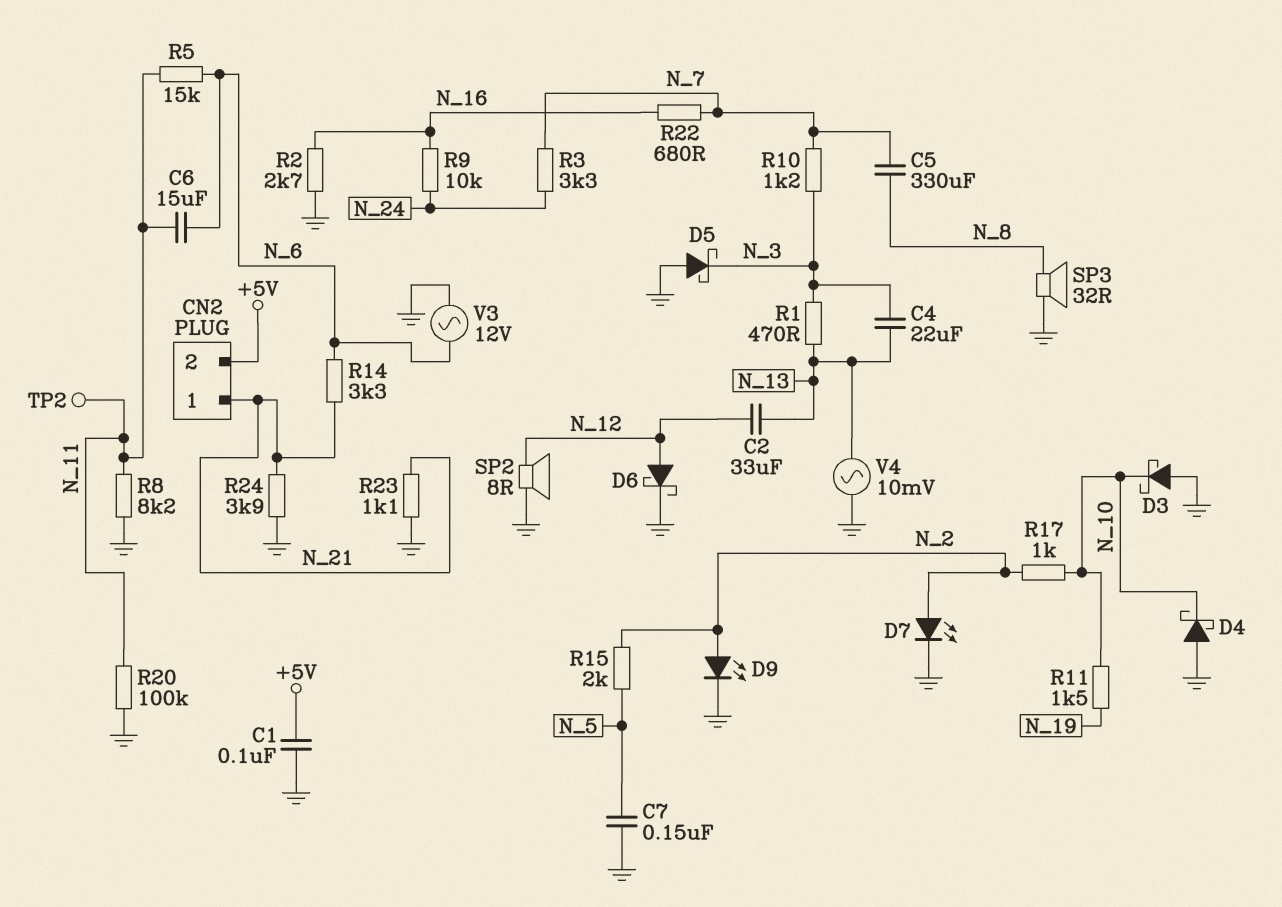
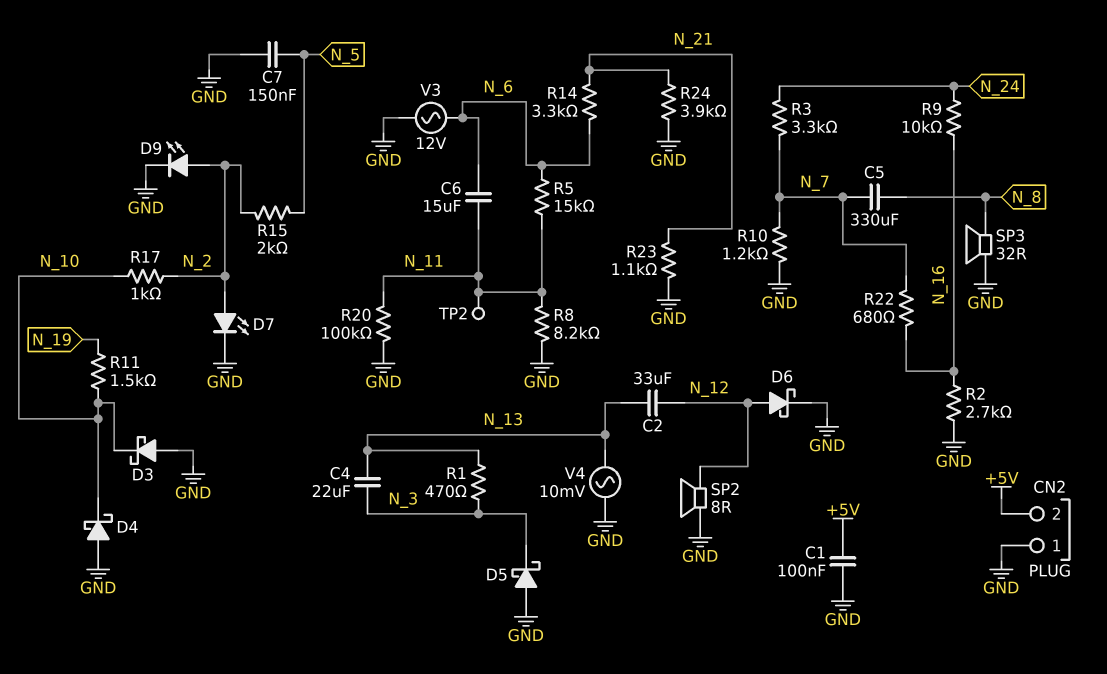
CN2 pin 1: N_21 -> GND
R10: 1.2k (N_3, N_7) -> 1.2k (GND, N_7)

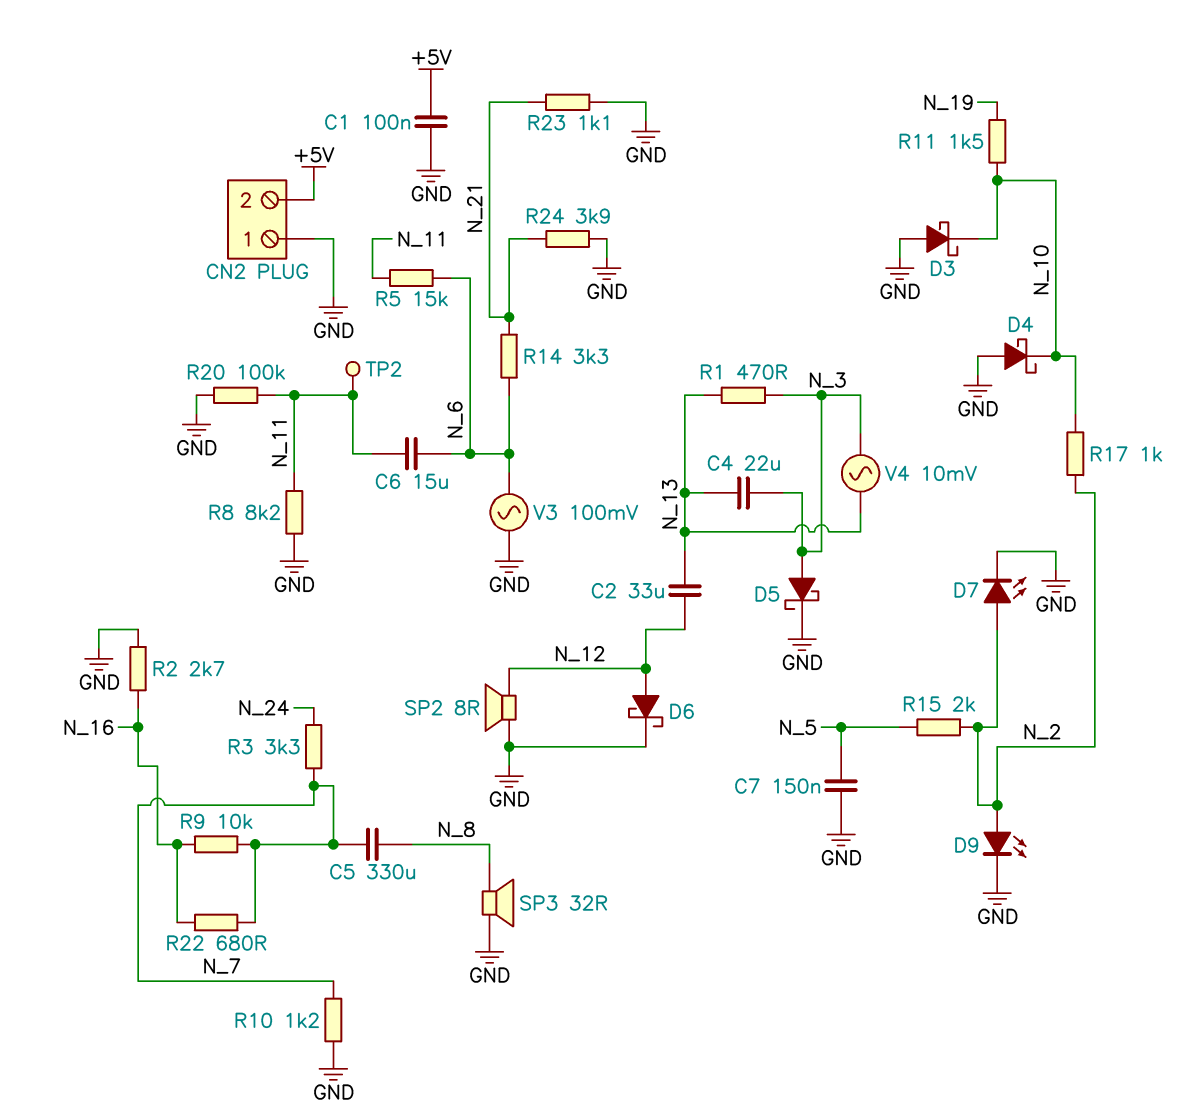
D5: schottky (A GND, K N_3) -> schottky (A N_3, K GND)
R9: 10k (N_16, N_24) -> 10k (N_7, N_16)
V3: AC 12V (GND, N_6) -> AC 100mV (GND, N_6)
V4: AC 10mV (GND, N_13) -> AC 10mV (N_3, N_13)

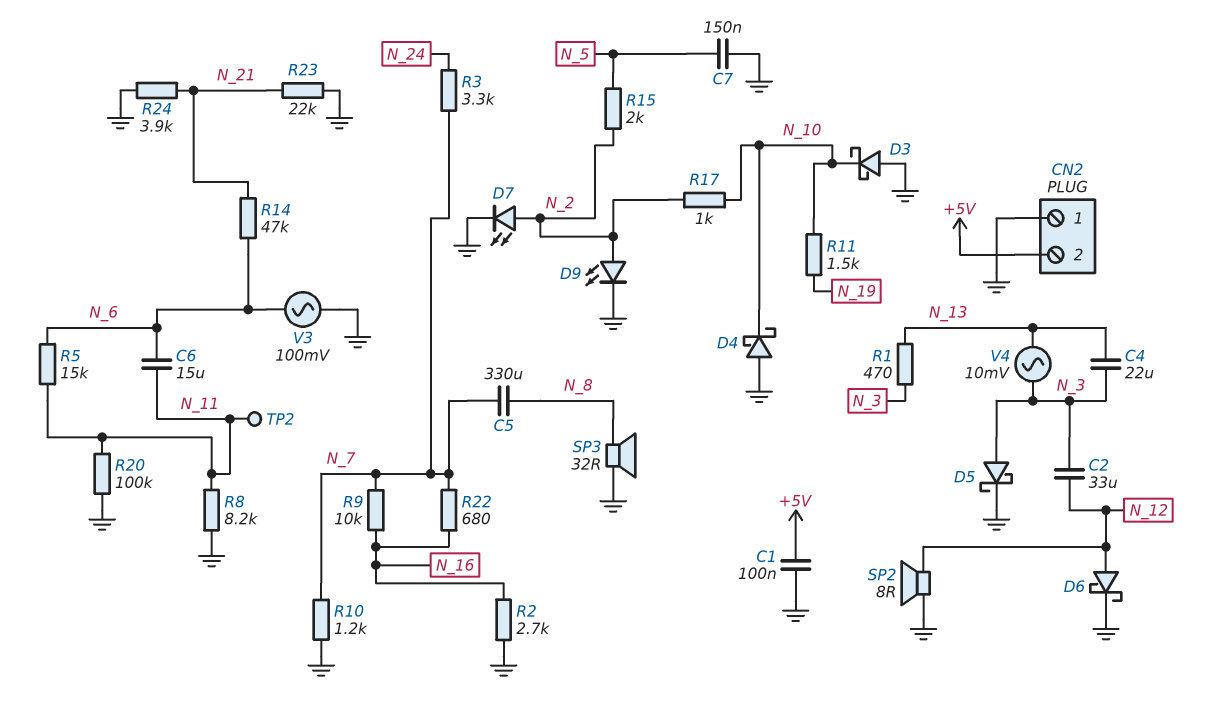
C2: 33uF (N_12, N_13) -> 33uF (N_3, N_12)
R14: 3.3k (N_6, N_21) -> 47k (N_6, N_21)
R23: 1.1k (GND, N_21) -> 22k (GND, N_21)

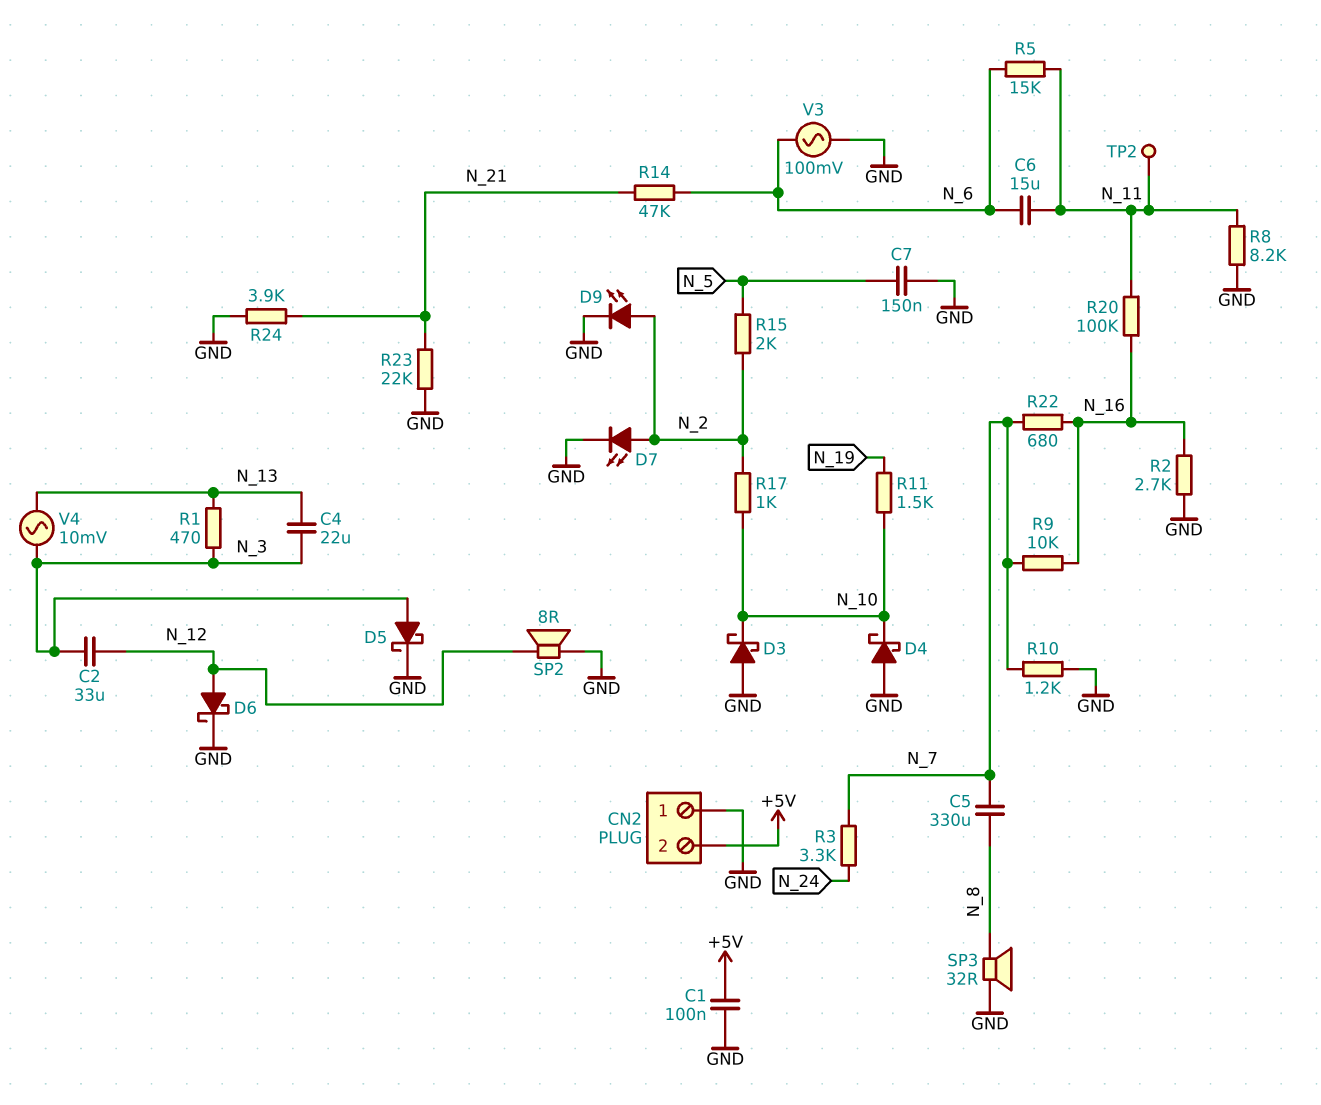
R20: 100k (GND, N_11) -> 100k (N_11, N_16)

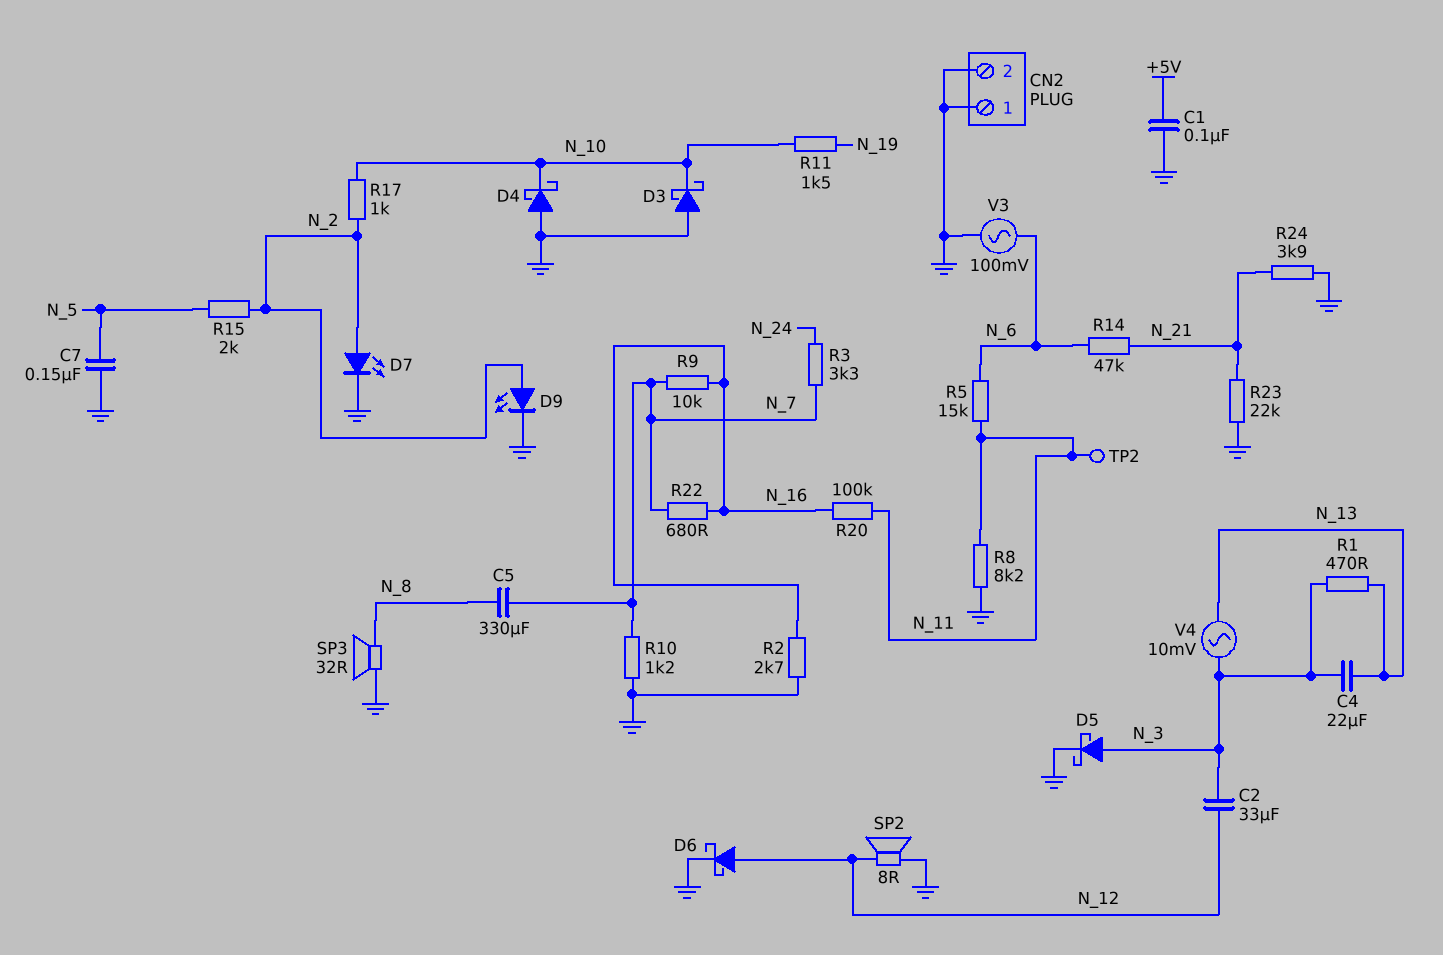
C6: 15uF (N_6, N_11) -> none
CN2 pin 2: +5V -> GND

